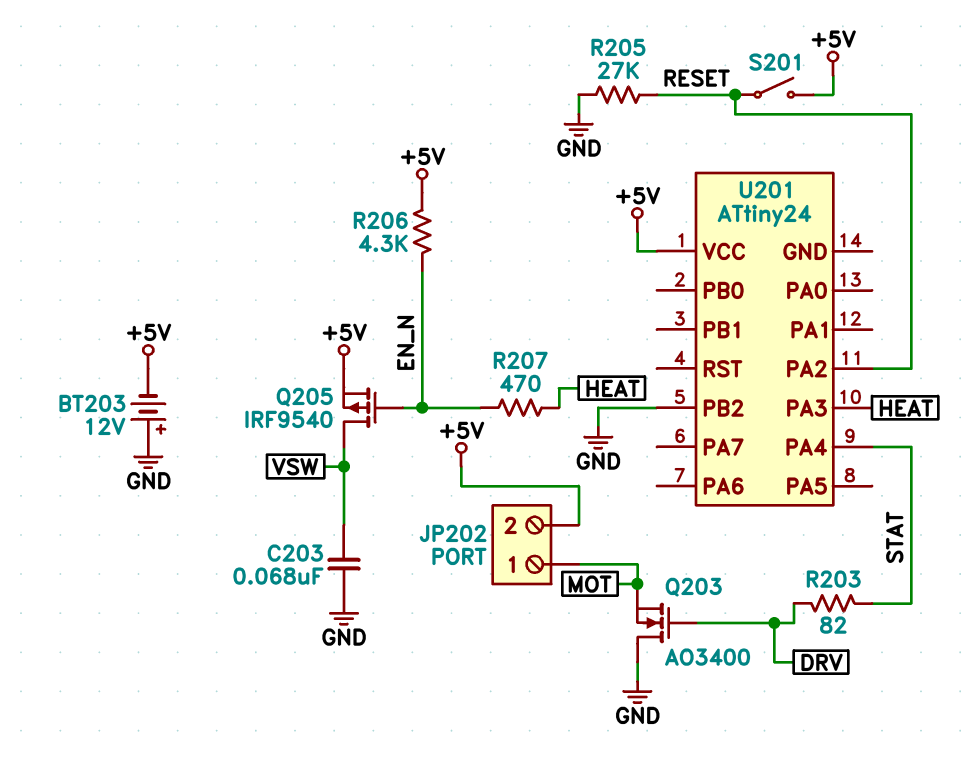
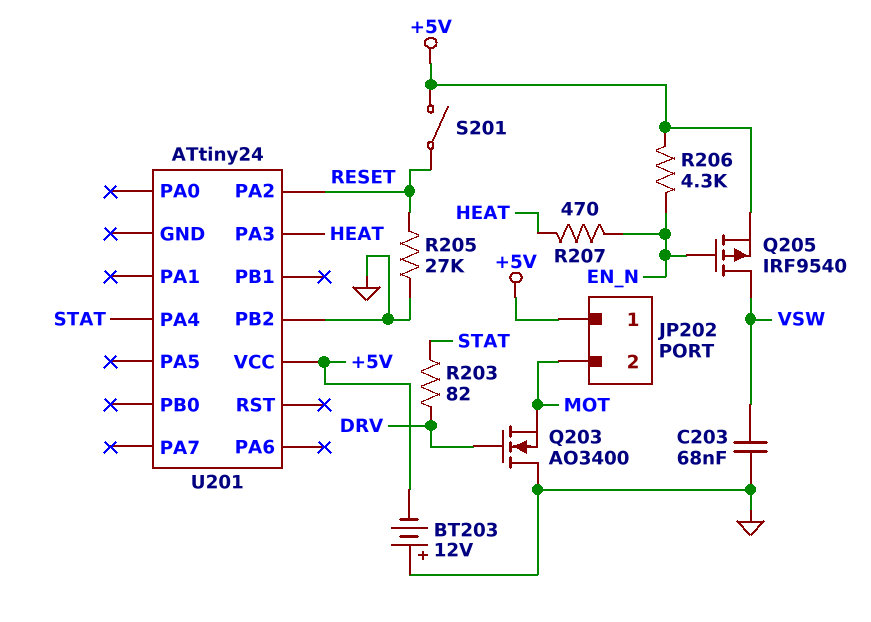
JP202 pin 1: MOT -> +5V
JP202 pin 2: +5V -> MOT

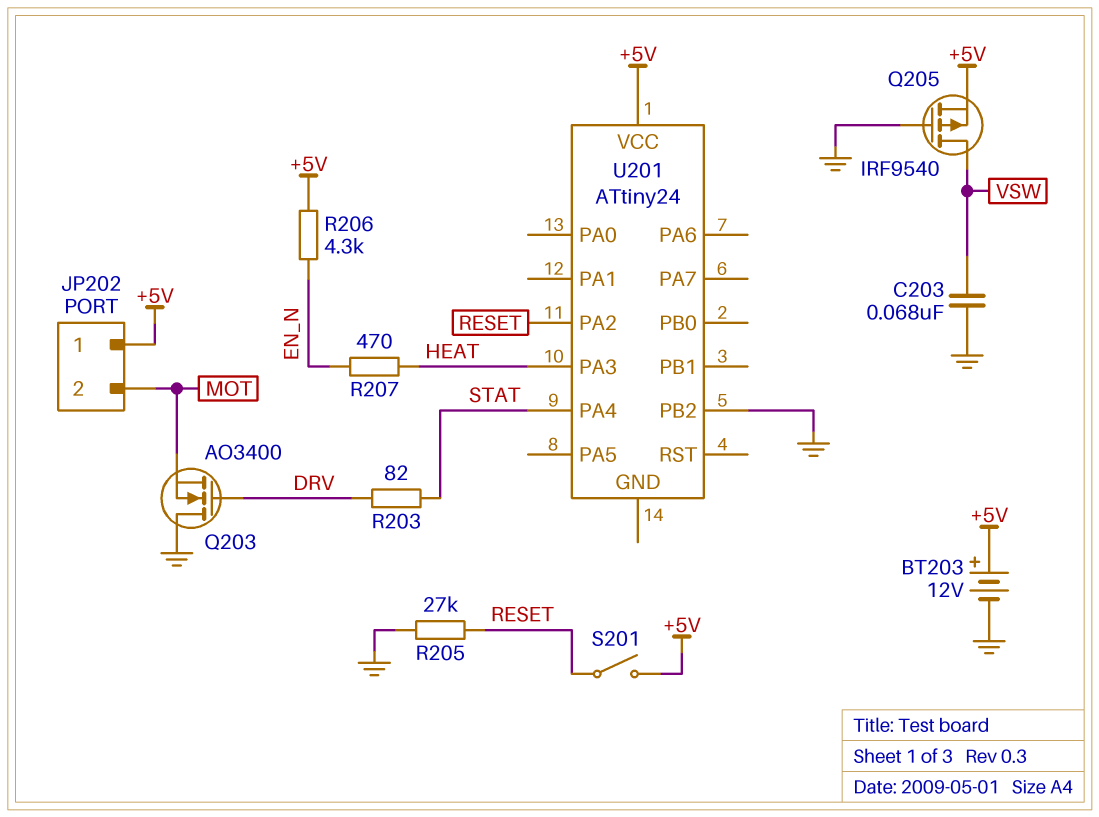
BT203: 12V (plus GND, minus +5V) -> 12V (plus +5V, minus GND)
Q205: PMOS IRF9540 (G EN_N, D VSW, S +5V) -> PMOS IRF9540 (G GND, D VSW, S +5V)

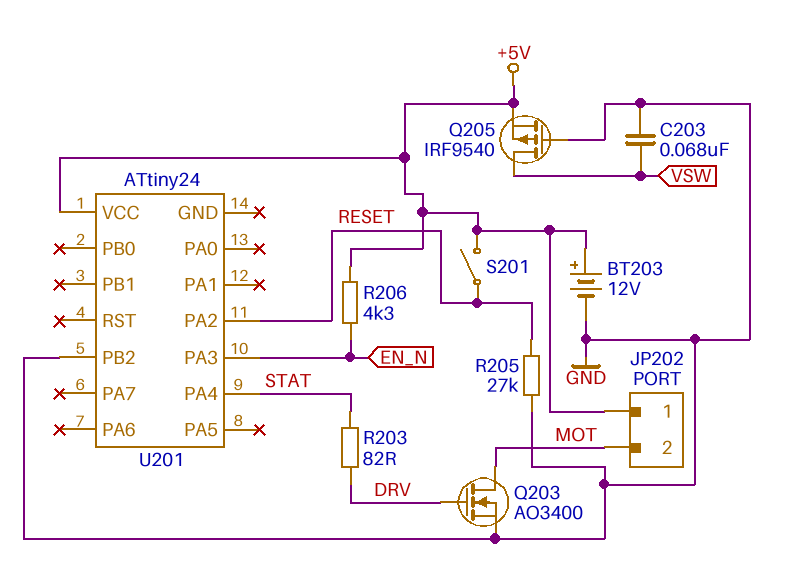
Q203: NMOS AO3400 (G DRV, D GND, S MOT) -> NMOS AO3400 (G DRV, D MOT, S GND)
R207: 470 (EN_N, HEAT) -> none
U201 pin PA3: HEAT -> EN_N

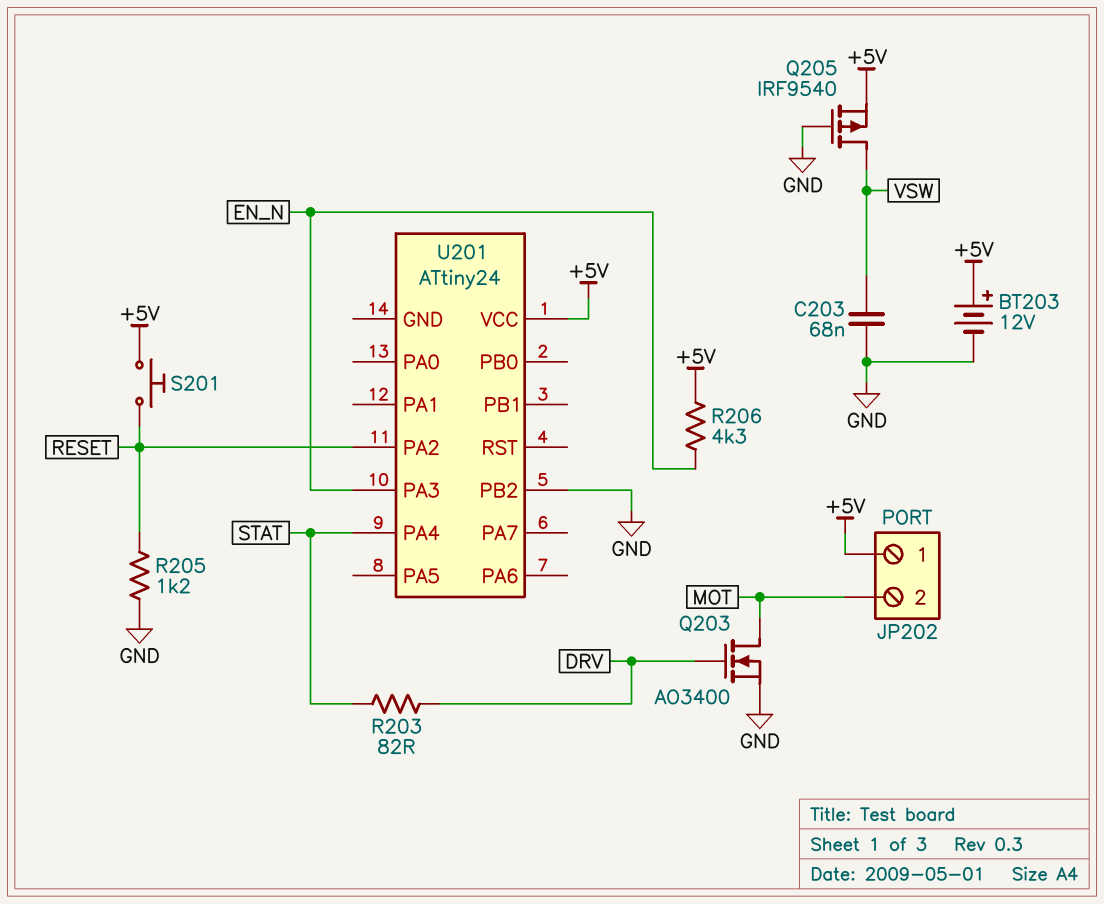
R205: 27k (GND, RESET) -> 1.2k (GND, RESET)
S201: switch (+5V, RESET) -> button (+5V, RESET)

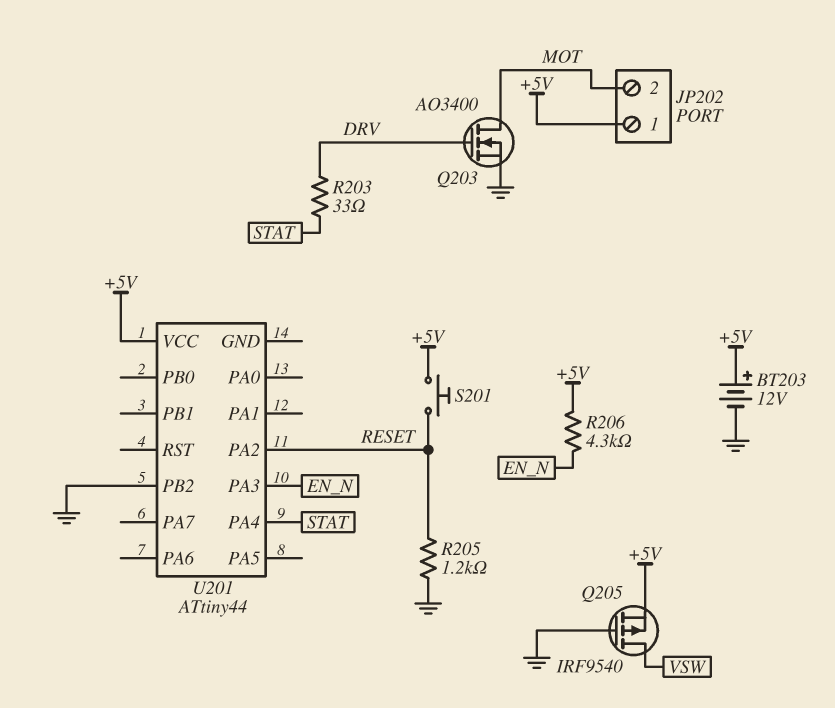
C203: 68nF (GND, VSW) -> none
R203: 82 (DRV, STAT) -> 33 (DRV, STAT)
U201: ATtiny24 -> ATtiny44

